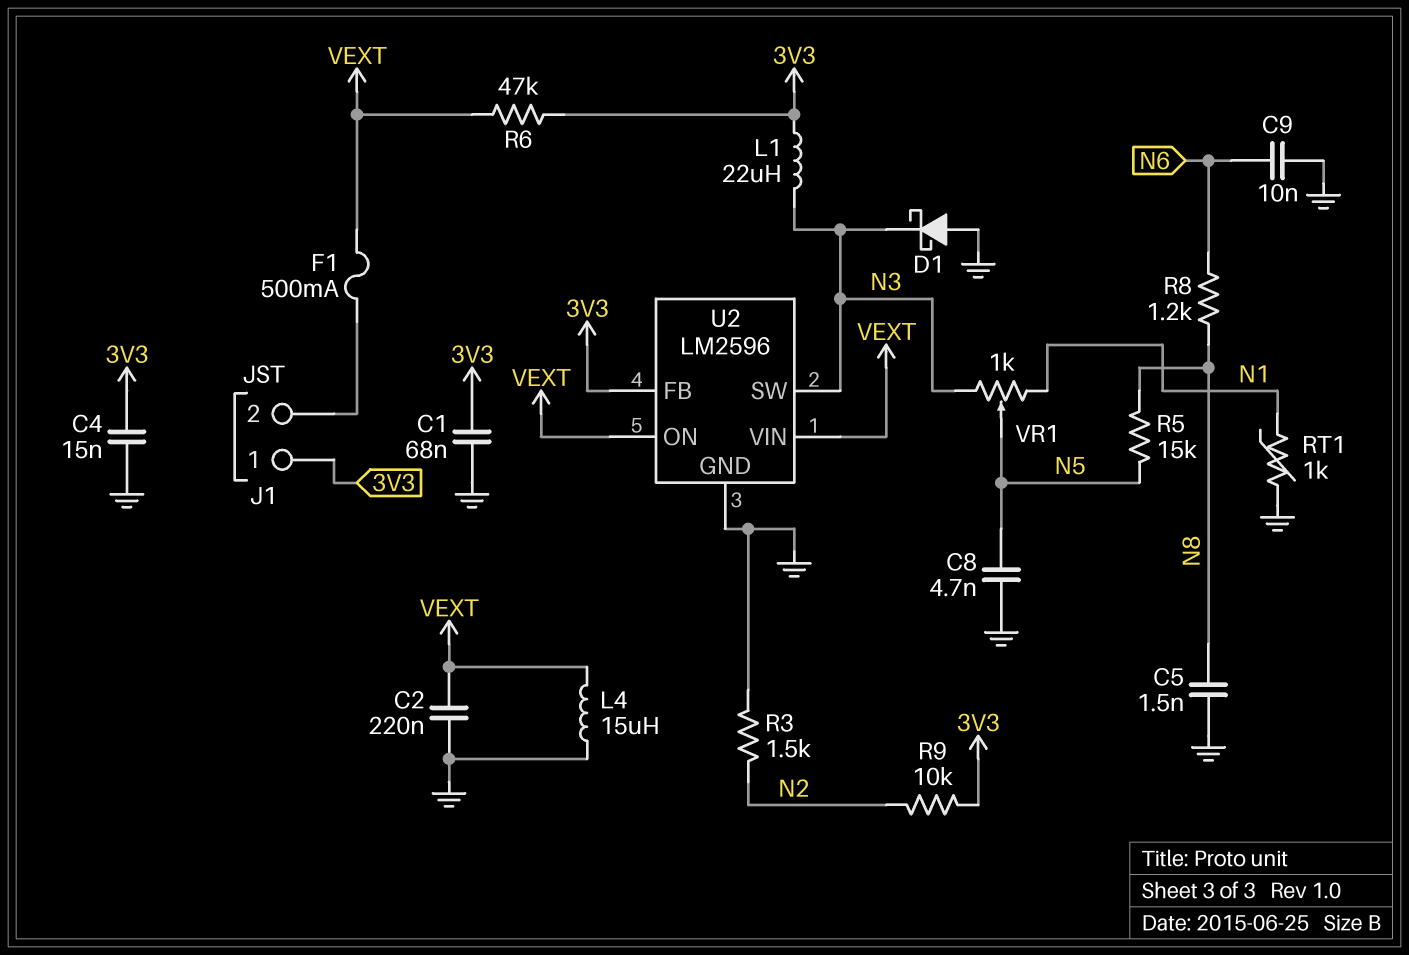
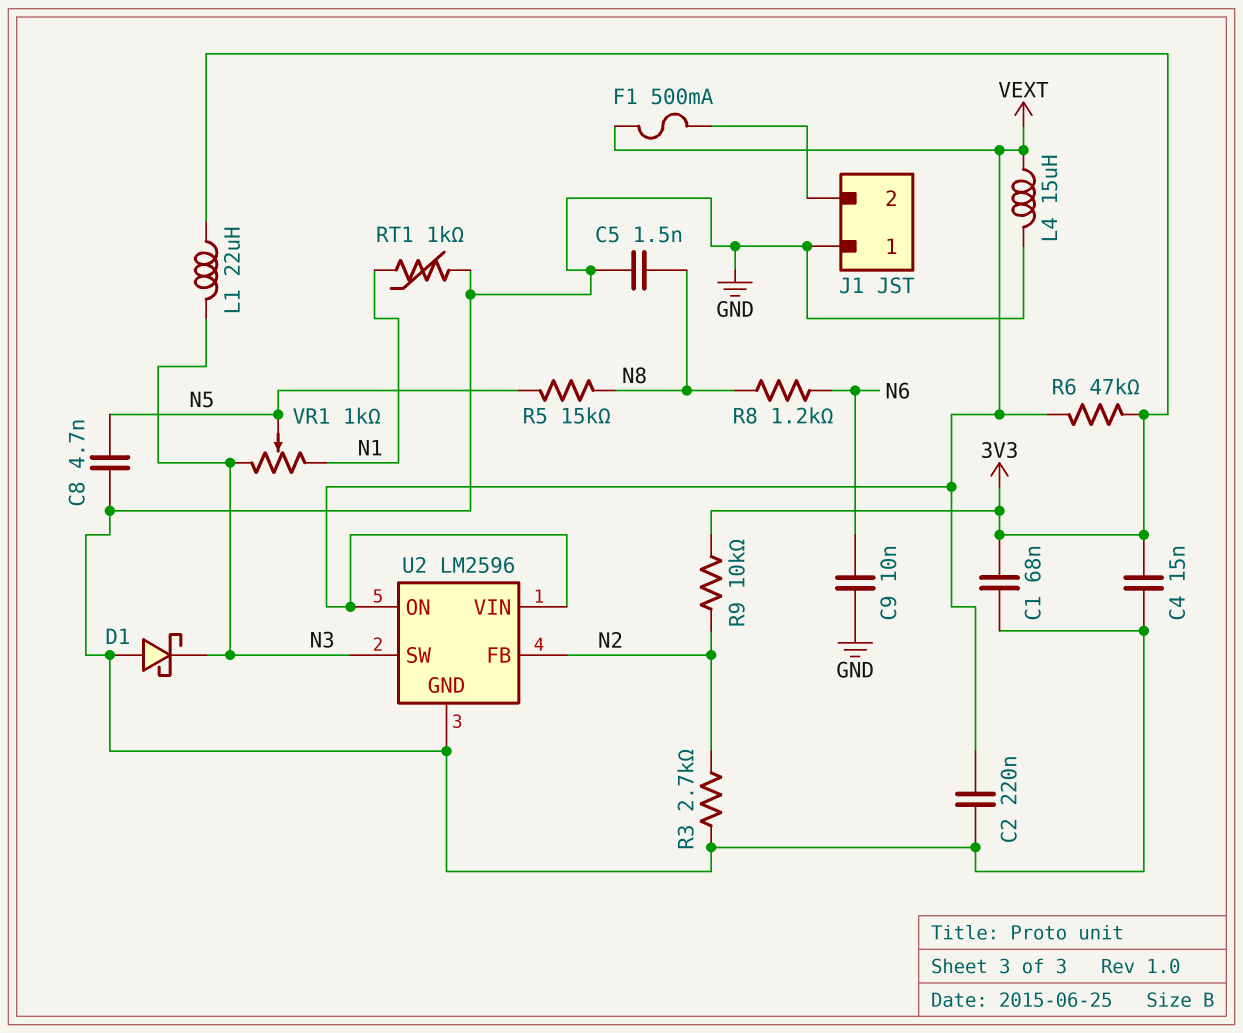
J1 pin 1: 3V3 -> GND
R3: 1.5k (GND, N2) -> 2.7k (GND, N2)
U2 pin FB: 3V3 -> N2

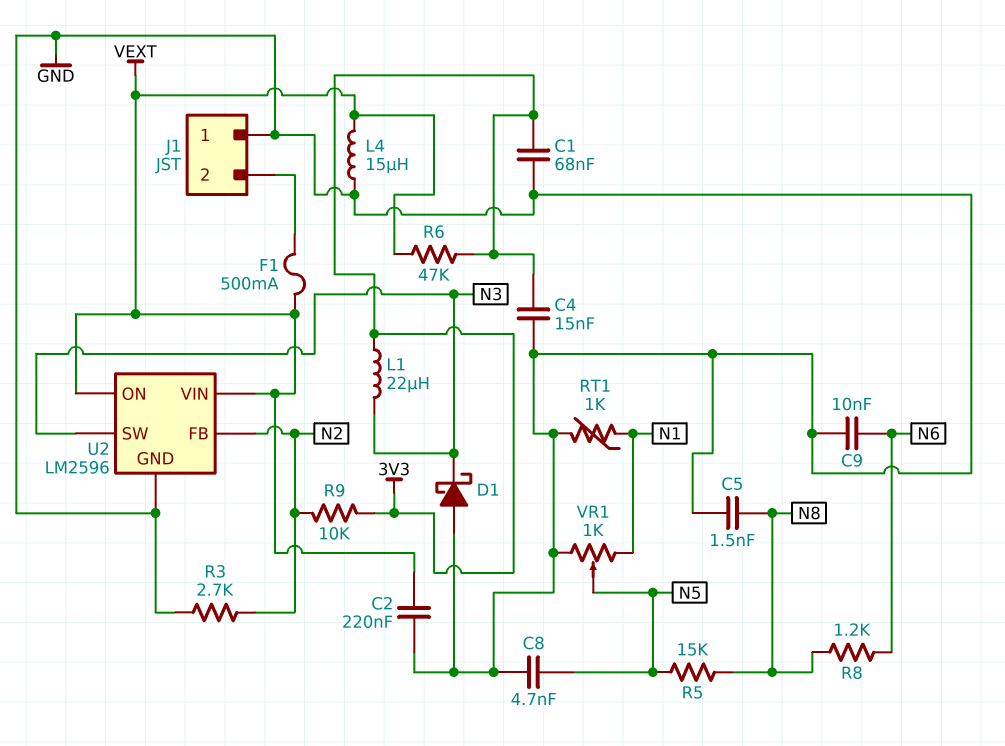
VR1: 1k (N1, N3, wiper N5) -> 1k (GND, N1, wiper N5)

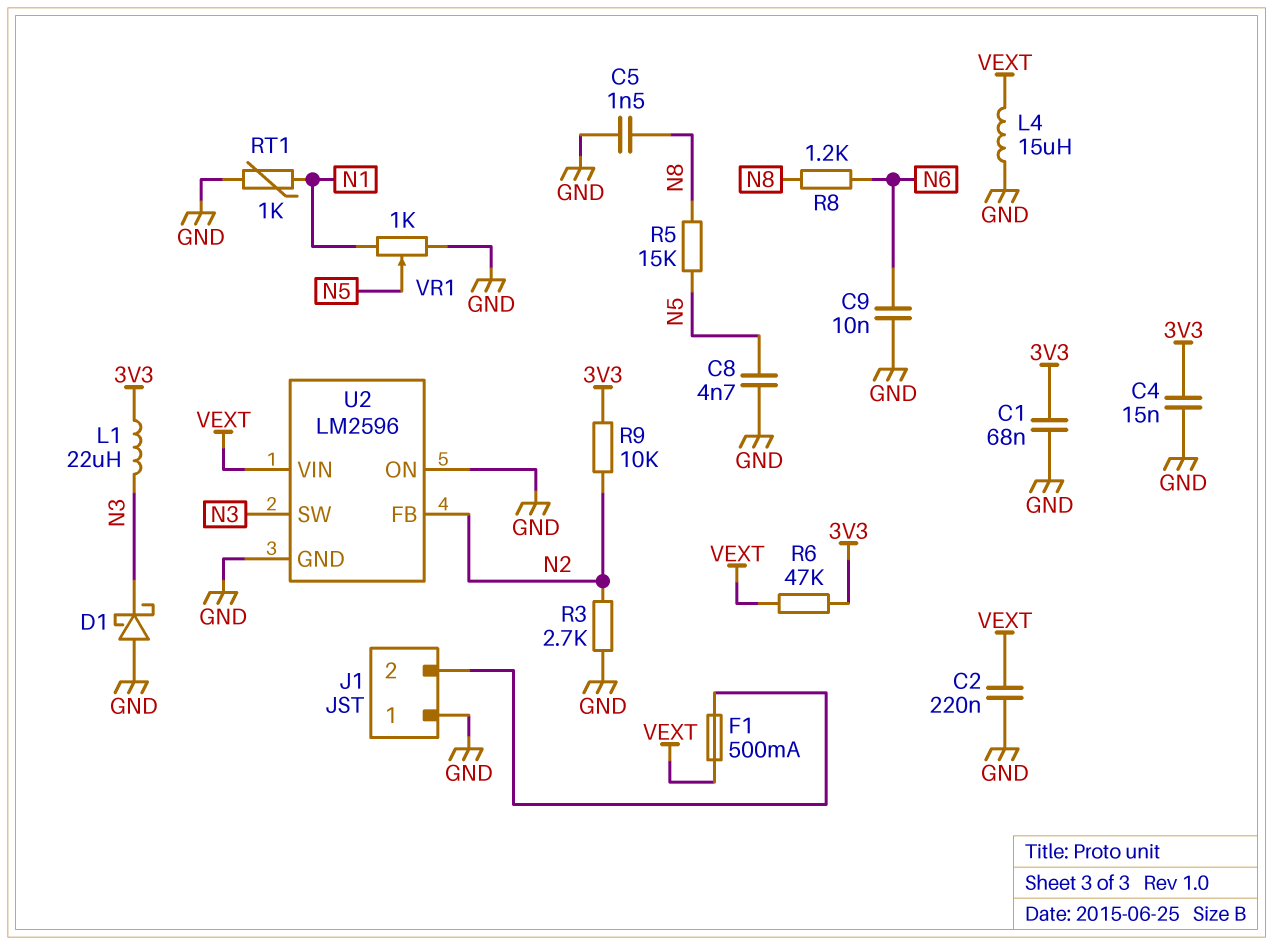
U2 pin ON: VEXT -> GND

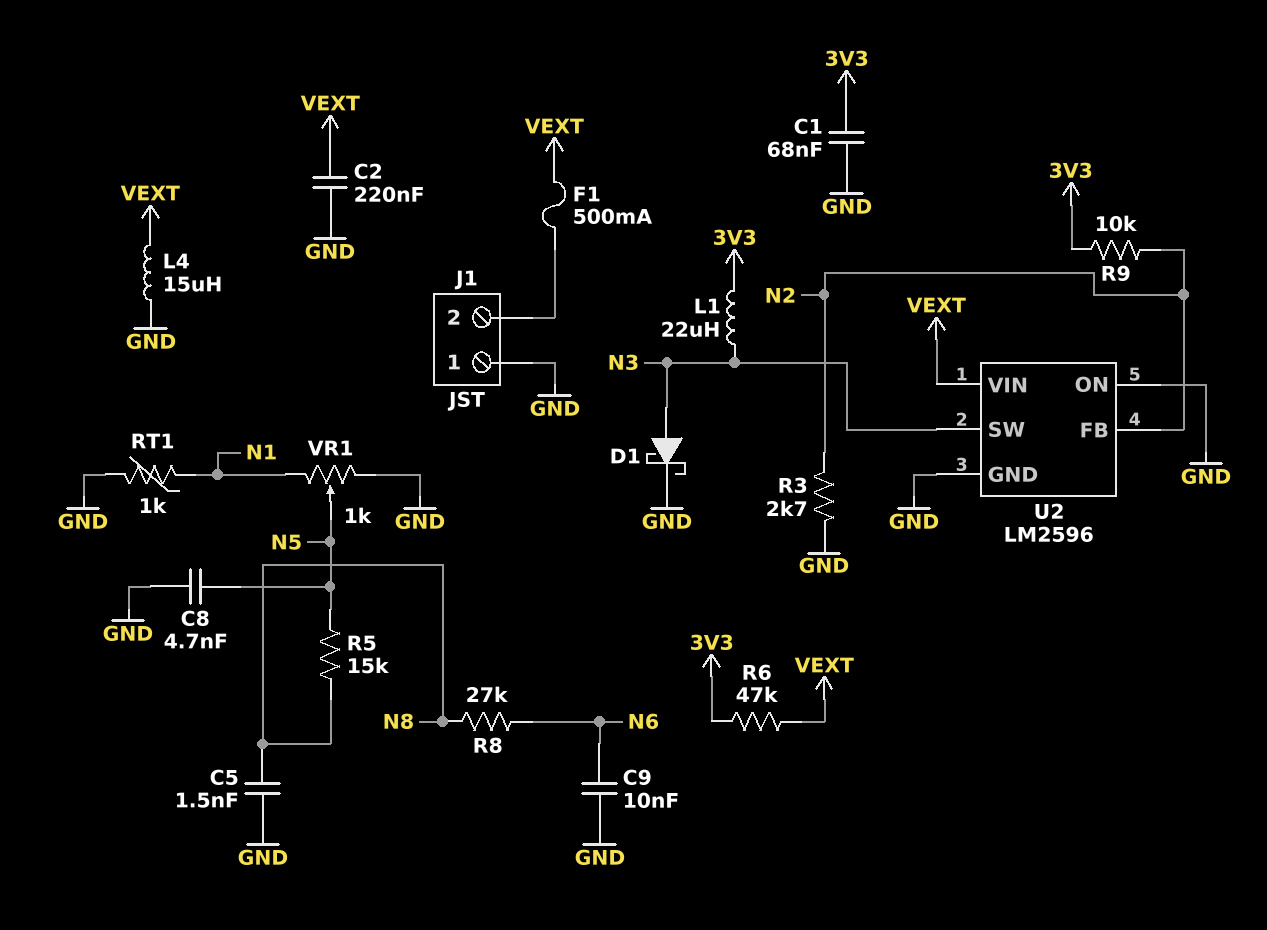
C4: 15nF (3V3, GND) -> none
D1: schottky (A GND, K N3) -> schottky (A N3, K GND)
R8: 1.2k (N6, N8) -> 27k (N6, N8)

